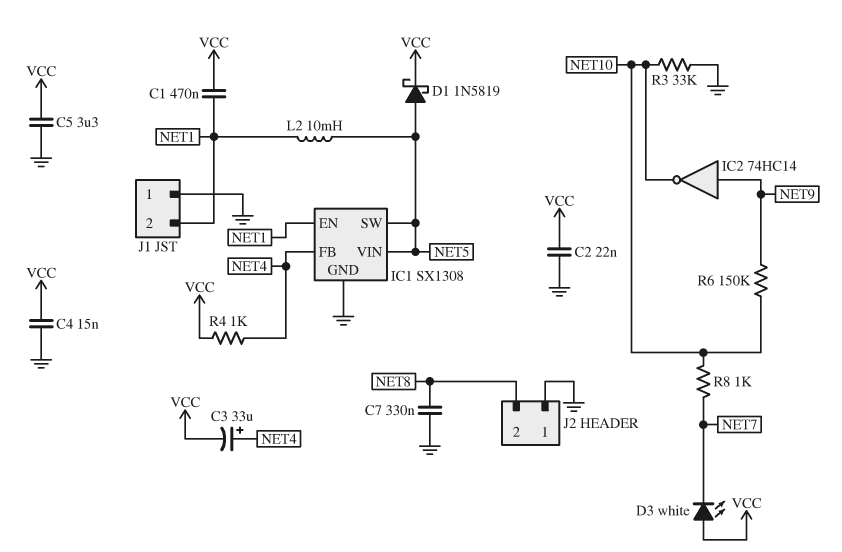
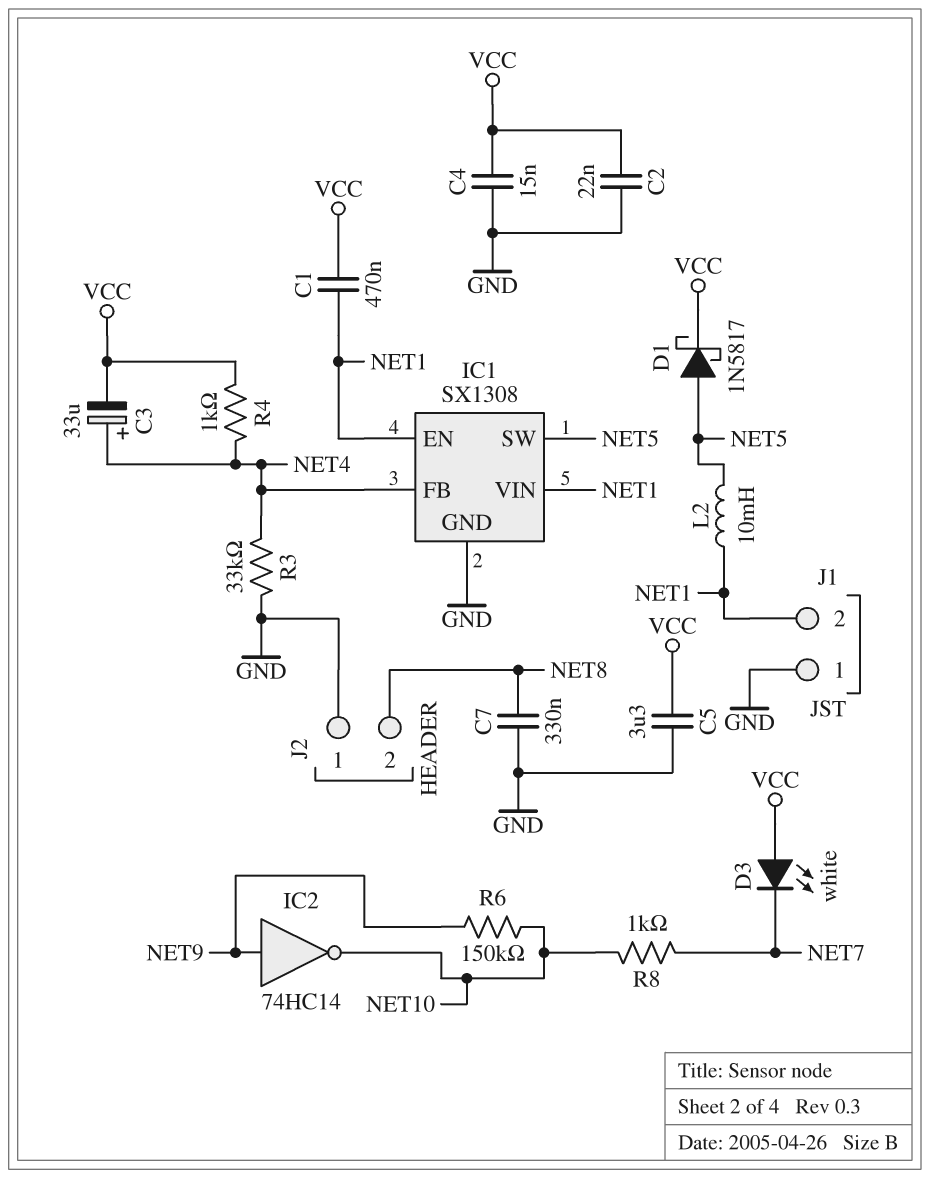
D1: schottky 1N5819 (A NET5, K VCC) -> schottky 1N5817 (A NET5, K VCC)
IC1 pin VIN: NET5 -> NET1
R3: 33k (GND, NET10) -> 33k (GND, NET4)

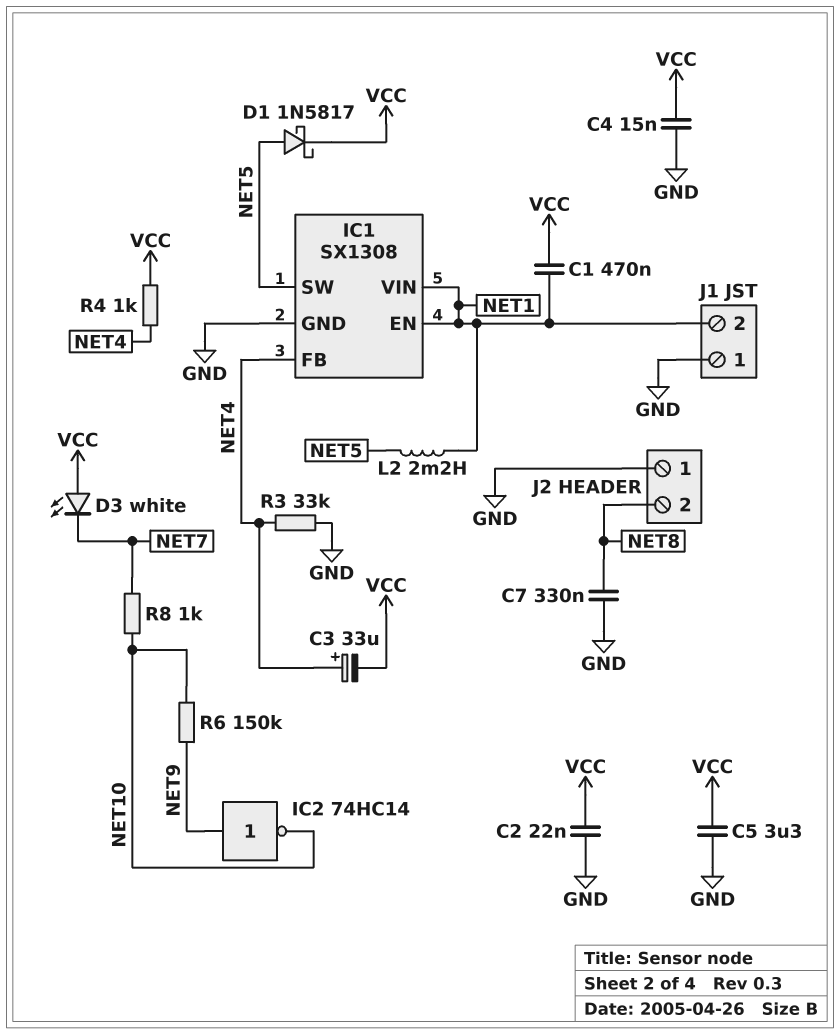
L2: 10mH (NET1, NET5) -> 2.2mH (NET1, NET5)

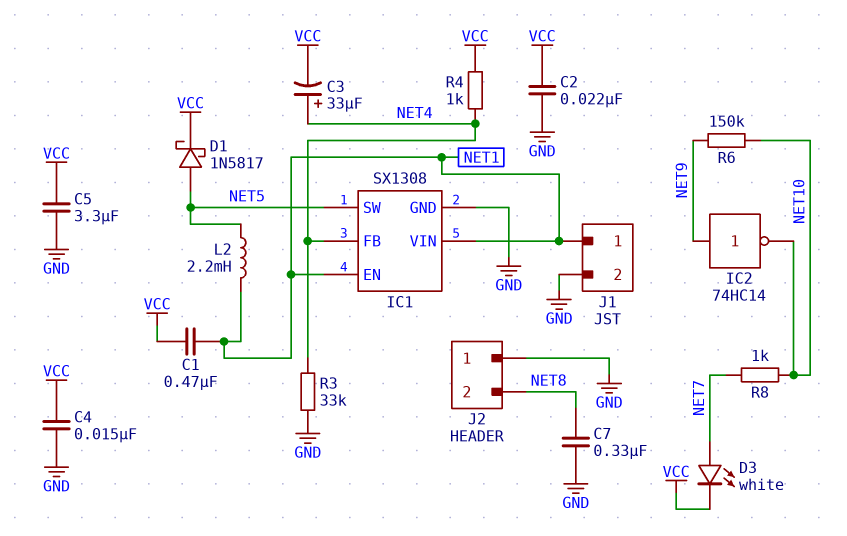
D3: LED white (A VCC, K NET7) -> LED white (A NET7, K VCC)
J1 pin 1: GND -> NET1
J1 pin 2: NET1 -> GND

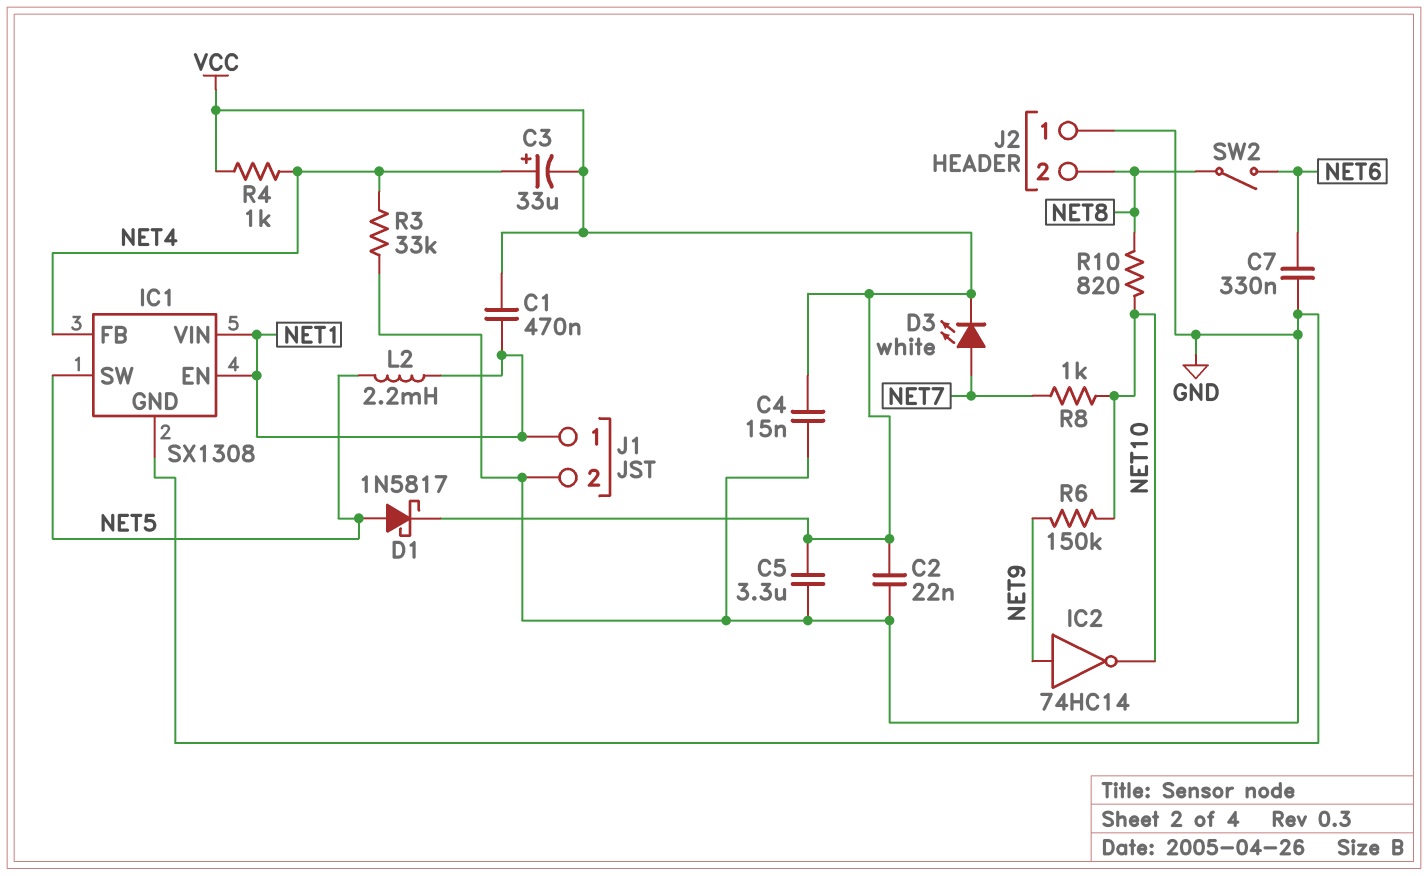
C7: 330nF (GND, NET8) -> 330nF (GND, NET6)
R10: none -> 820 (NET8, NET10)
SW2: none -> switch (NET6, NET8)

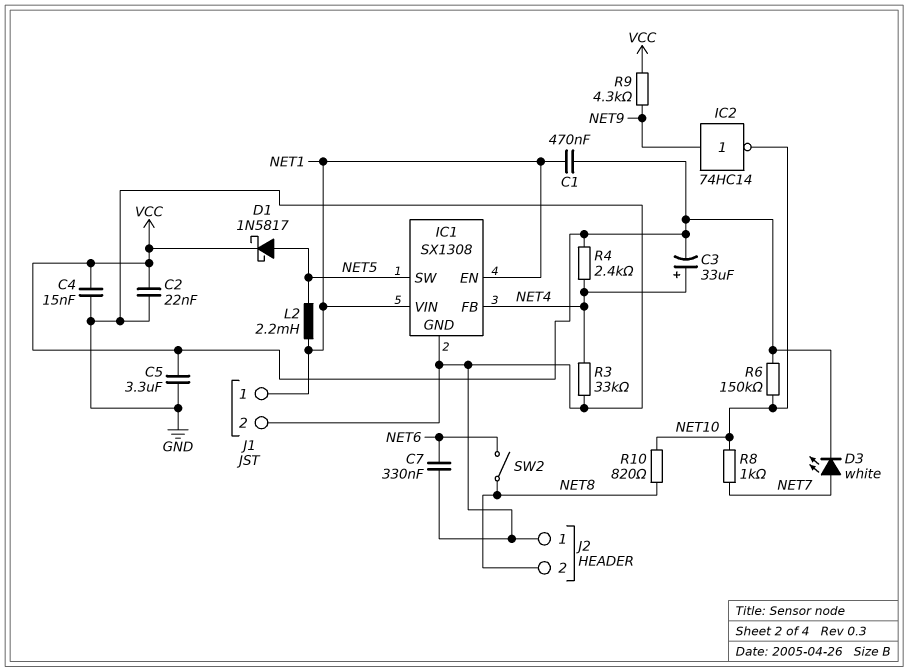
R4: 1k (NET4, VCC) -> 2.4k (NET4, VCC)
R6: 150k (NET9, NET10) -> 150k (NET10, VCC)
R9: none -> 4.3k (NET9, VCC)

